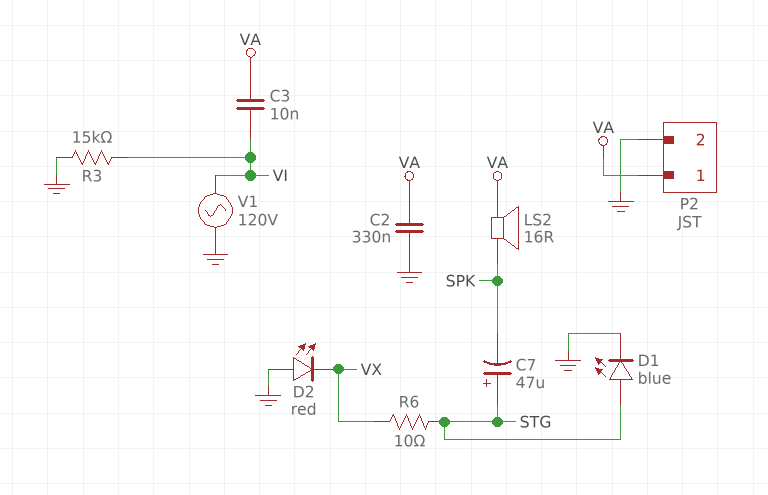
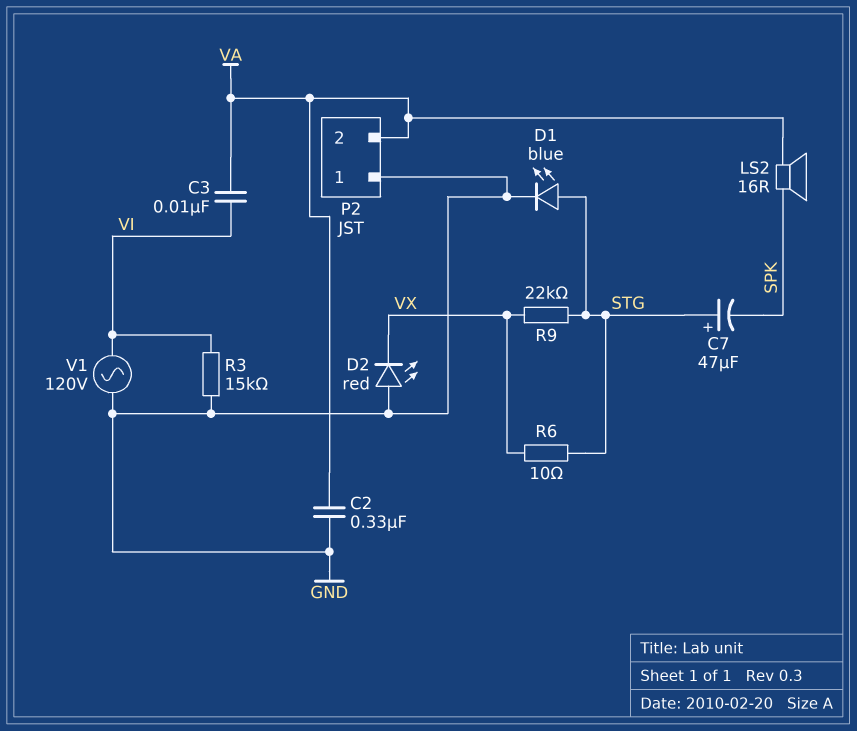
P2 pin 1: VA -> GND
P2 pin 2: GND -> VA
R9: none -> 22k (STG, VX)

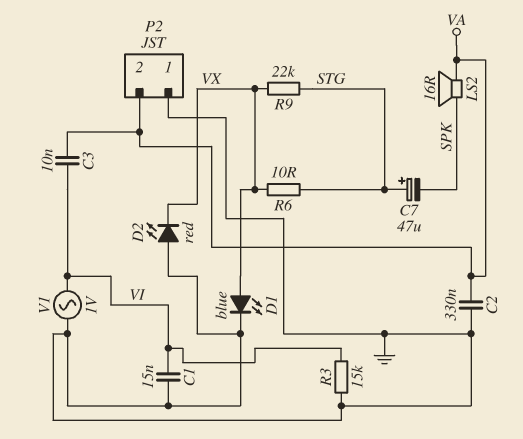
C1: none -> 15nF (GND, VI)
D1: LED blue (A STG, K GND) -> LED blue (A VX, K GND)
V1: AC 120V (GND, VI) -> AC 1V (GND, VI)

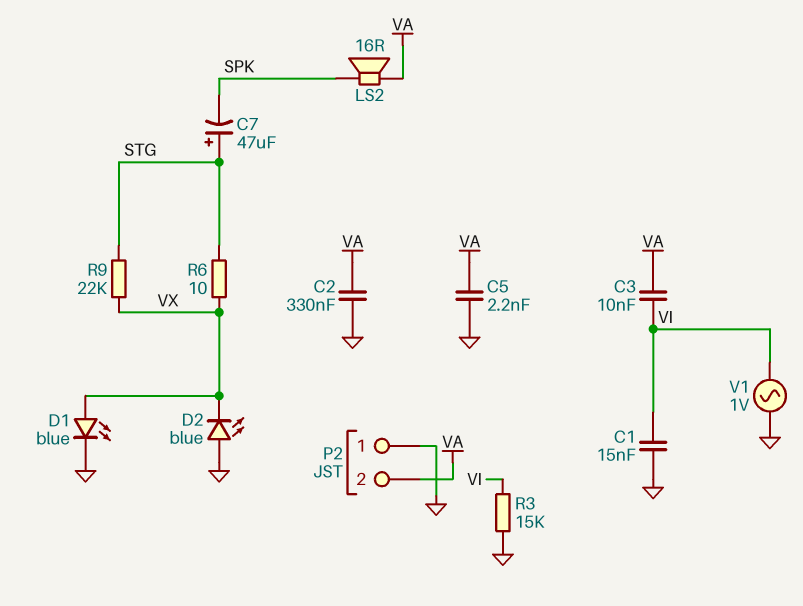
C5: none -> 2.2nF (GND, VA)
D2: LED red (A GND, K VX) -> LED blue (A GND, K VX)

